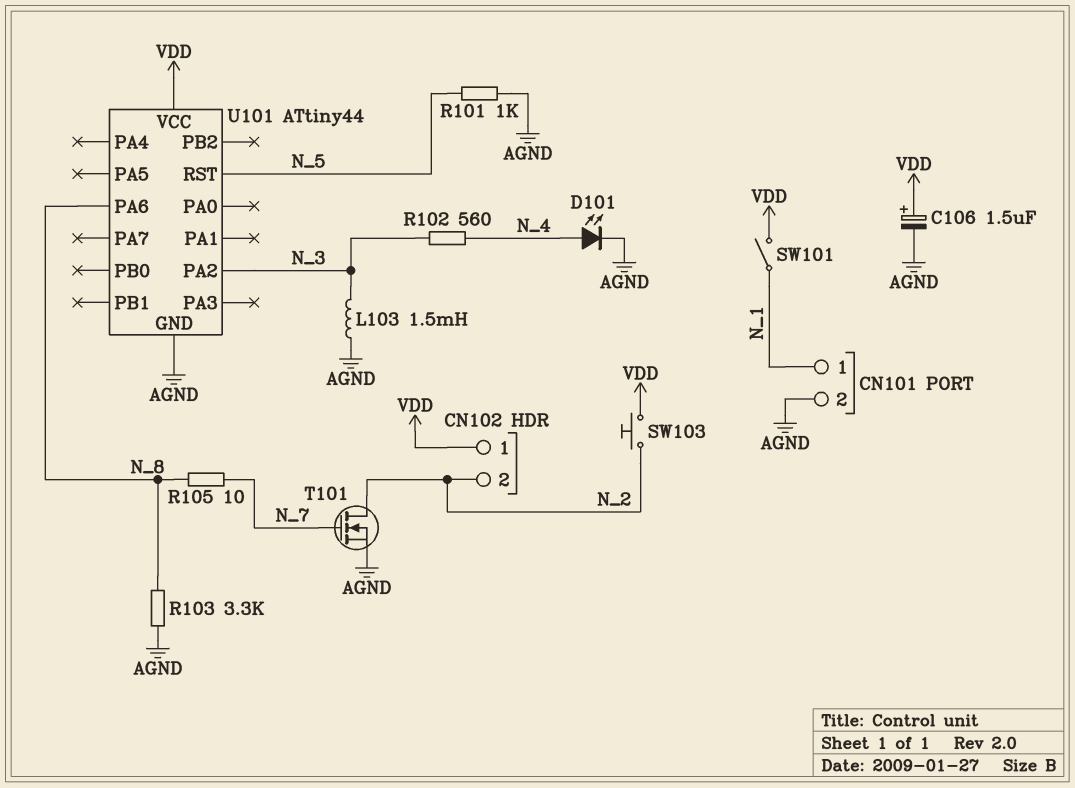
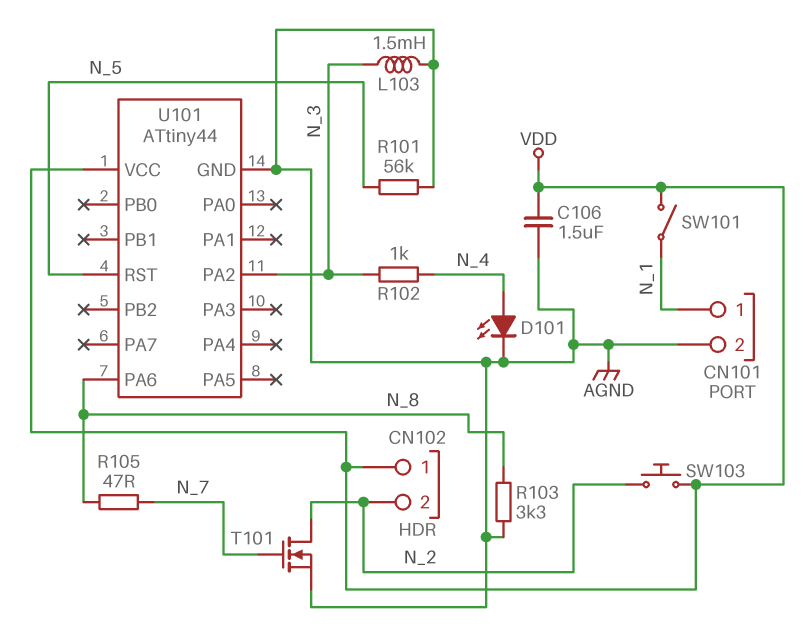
C106: 1.5uF (plus VDD, minus AGND) -> 1.5uF (AGND, VDD)
R101: 1k (AGND, N_5) -> 56k (AGND, N_5)
R102: 560 (N_3, N_4) -> 1k (N_3, N_4)
R105: 10 (N_7, N_8) -> 47 (N_7, N_8)

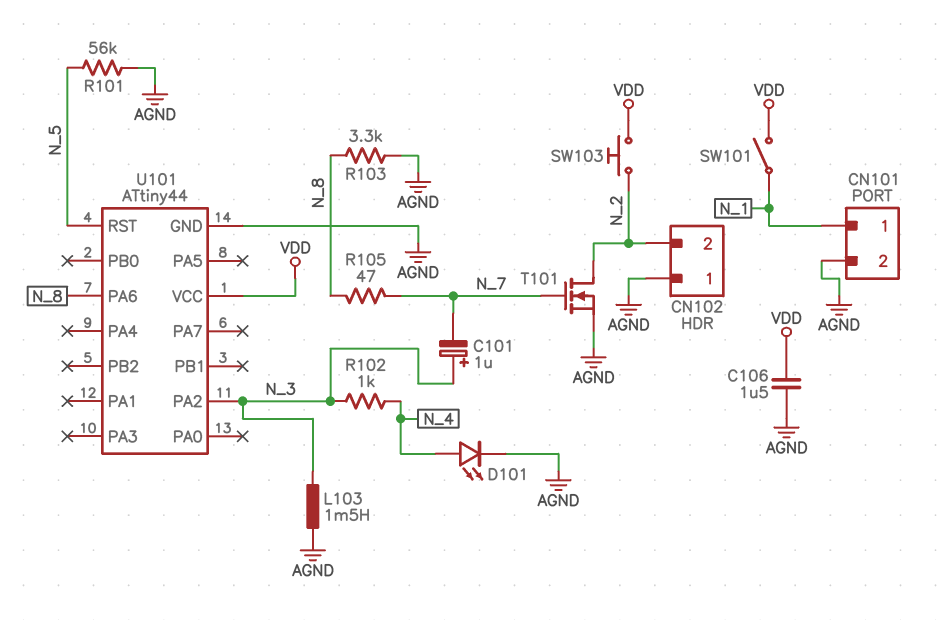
C101: none -> 1uF (plus N_3, minus N_7)
CN102 pin 1: VDD -> AGND

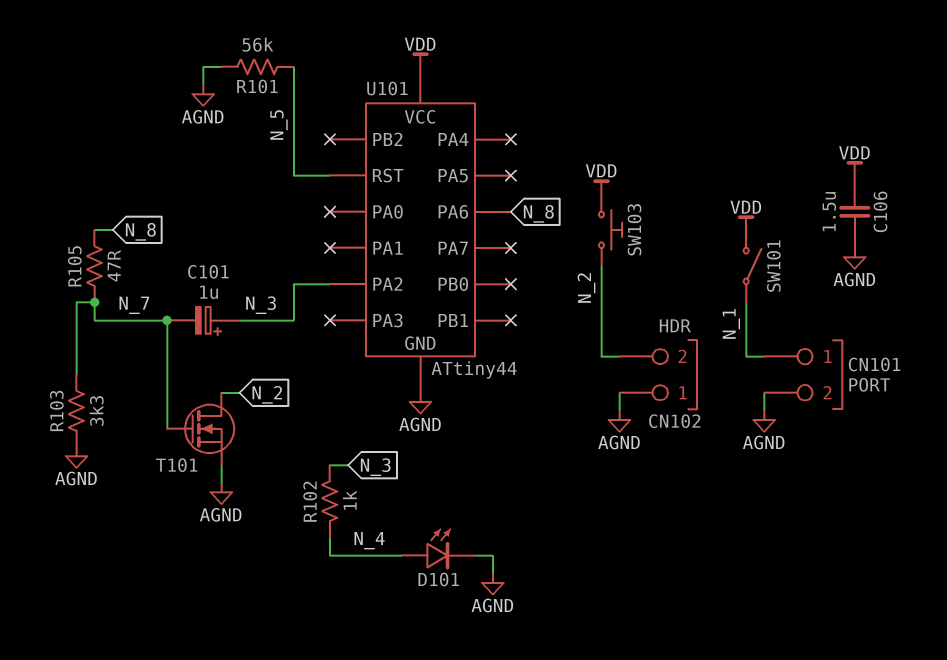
L103: 1.5mH (AGND, N_3) -> none
R103: 3.3k (AGND, N_8) -> 3.3k (AGND, N_7)

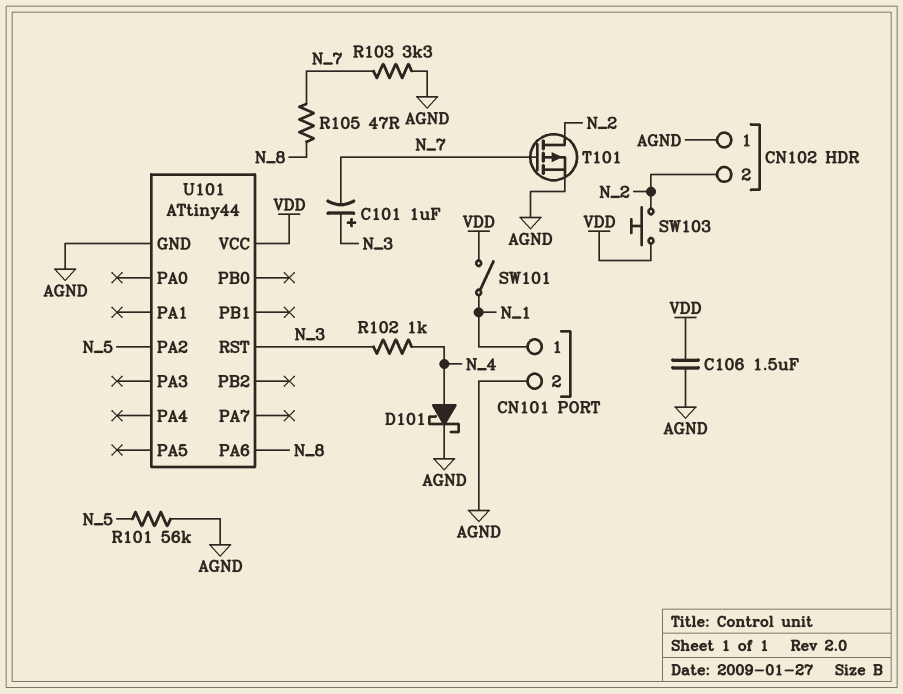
D101: LED (A N_4, K AGND) -> schottky (A N_4, K AGND)
T101: NMOS (G N_7, D N_2, S AGND) -> PMOS (G N_7, D N_2, S AGND)
U101 pin PA2: N_3 -> N_5
U101 pin RST: N_5 -> N_3

